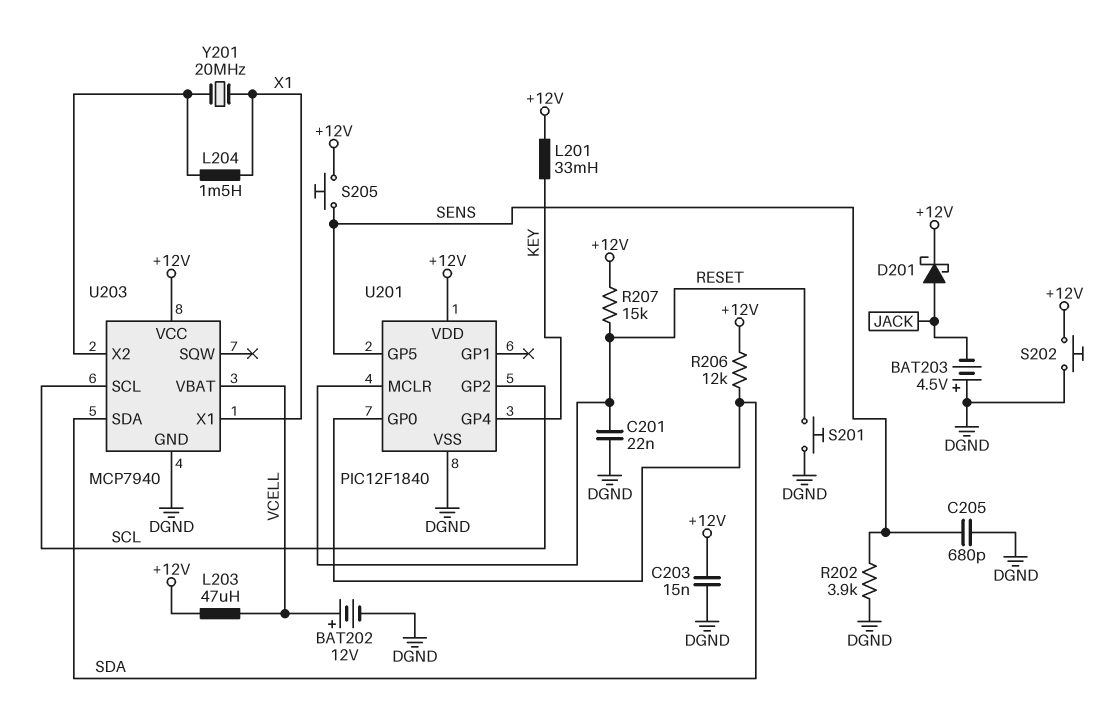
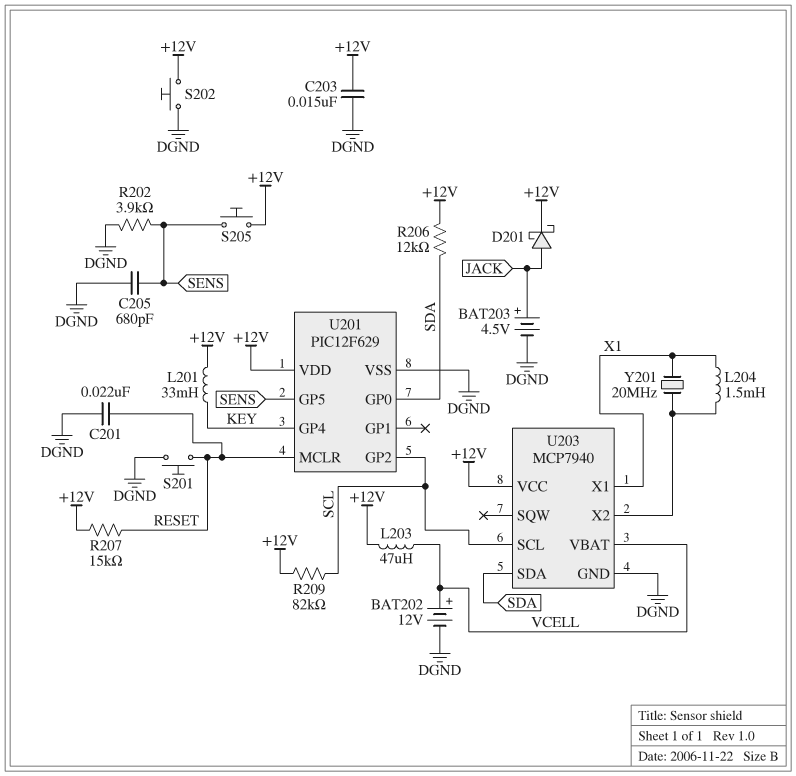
BAT203: 4.5V (plus DGND, minus JACK) -> 4.5V (plus JACK, minus DGND)
R209: none -> 82k (+12V, SCL)
U201: PIC12F1840 -> PIC12F629

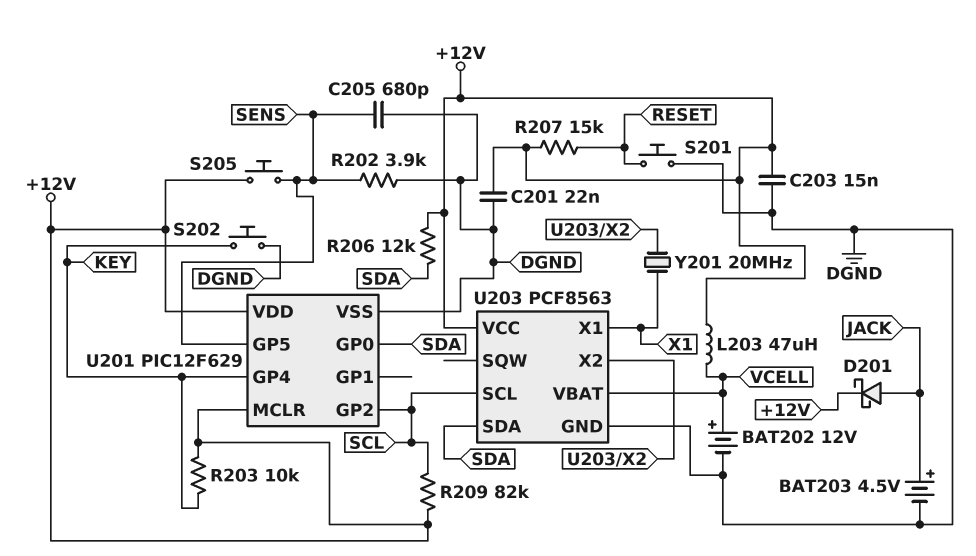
C201: 22nF (DGND, RESET) -> 22nF (+12V, DGND)
L201: 33mH (+12V, KEY) -> none
L204: 1.5mH (U203/X2, X1) -> none
R203: none -> 10k (+12V, KEY)
S202: button (+12V, DGND) -> button (DGND, KEY)
U201 pin MCLR: RESET -> +12V
U203: MCP7940 -> PCF8563

